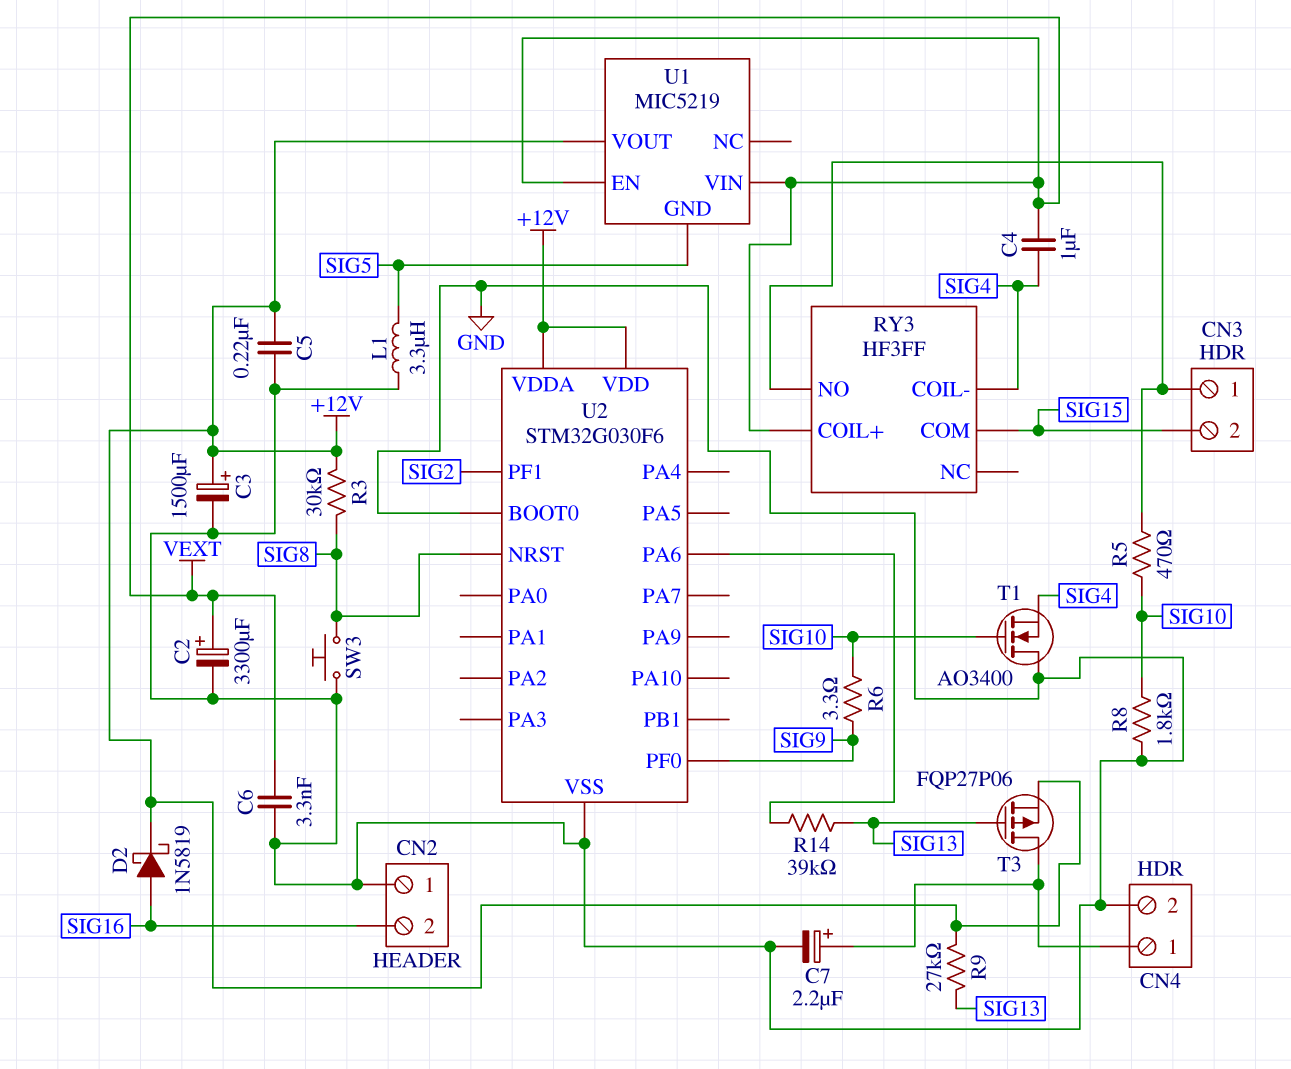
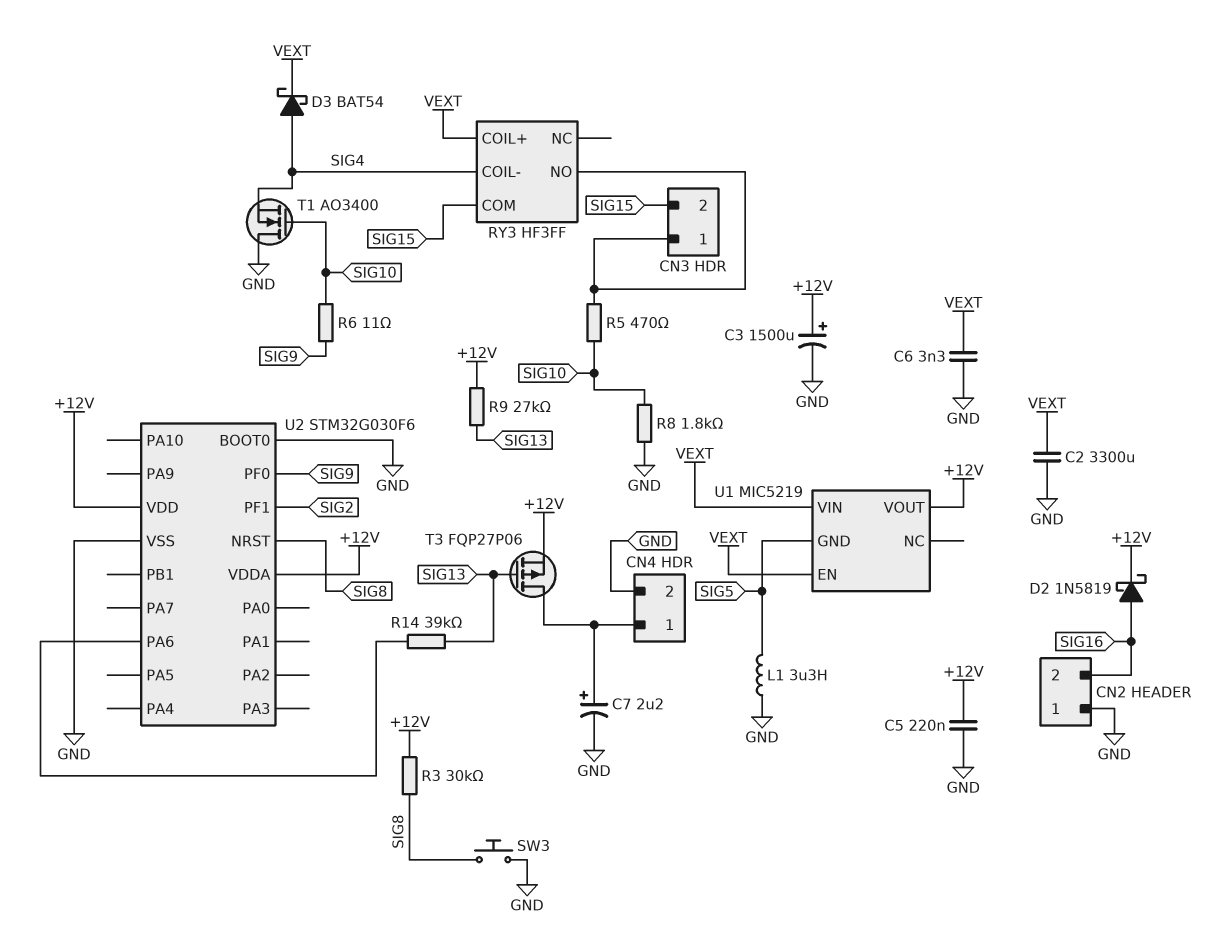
C2: 3300uF (plus VEXT, minus GND) -> 3300uF (GND, VEXT)
C4: 1uF (SIG4, VEXT) -> none
D3: none -> schottky BAT54 (A SIG4, K VEXT)
R6: 3.3 (SIG9, SIG10) -> 11 (SIG9, SIG10)

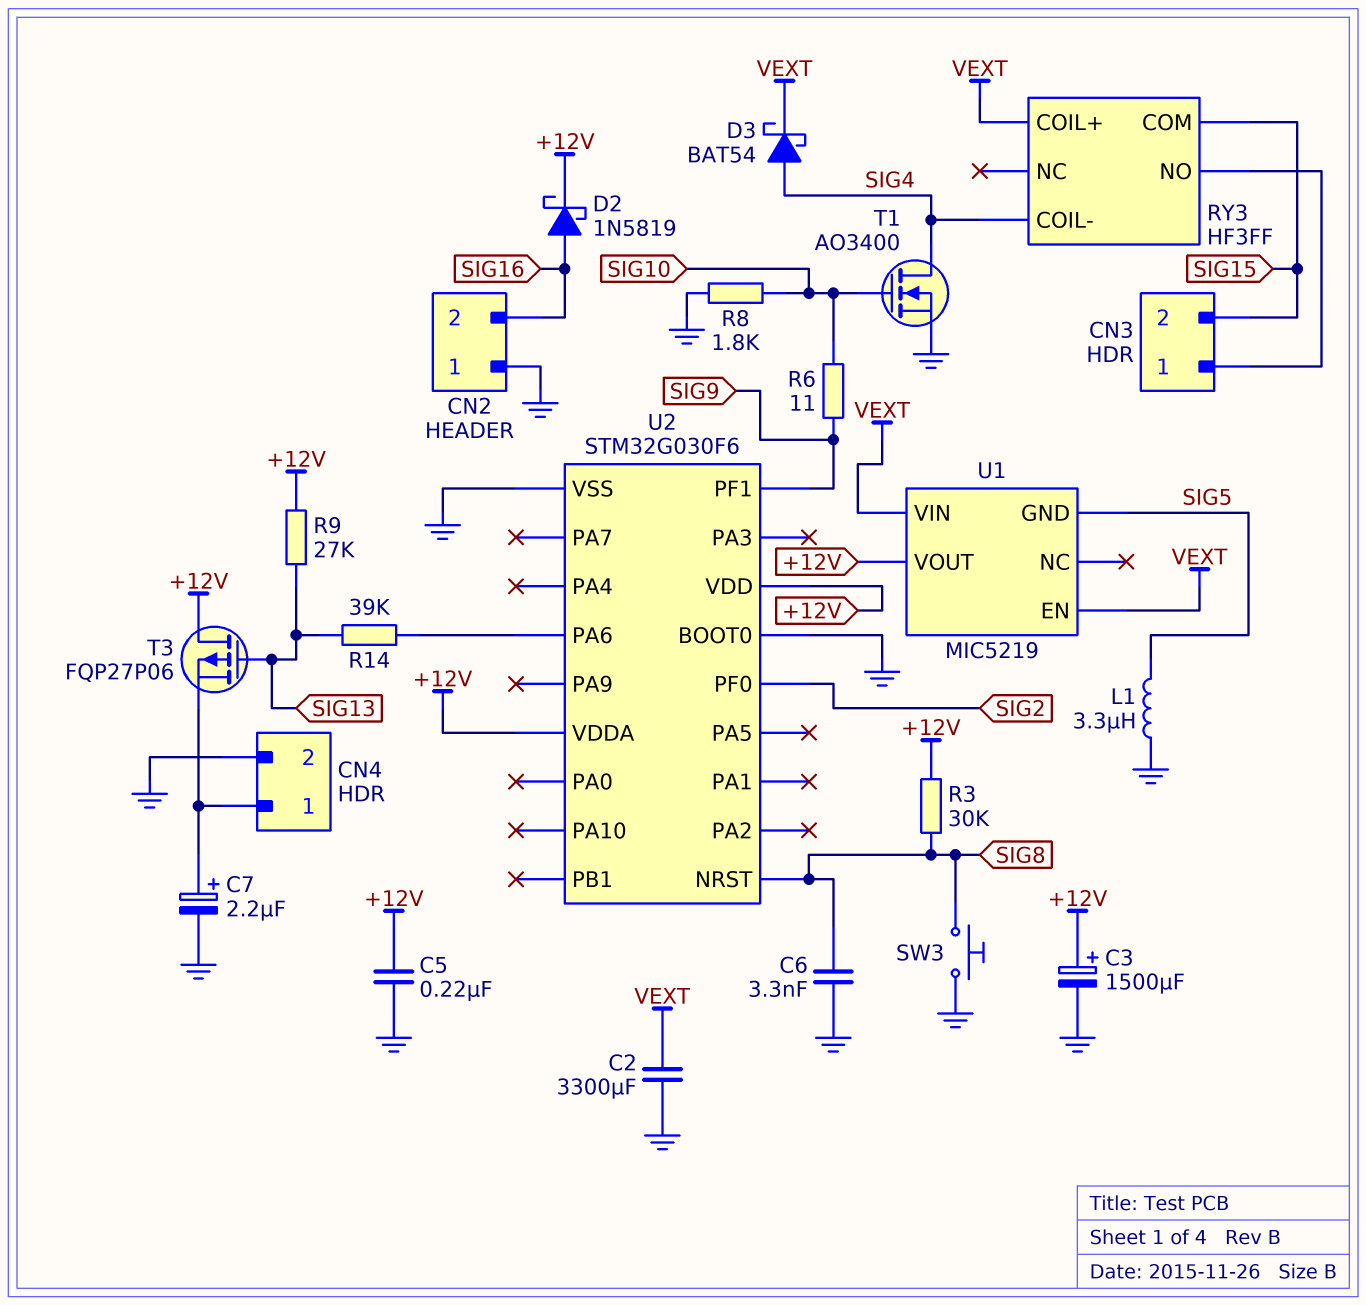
C6: 3.3nF (GND, VEXT) -> 3.3nF (GND, SIG8)
R5: 470 (CN3/1, SIG10) -> none
T1: NMOS AO3400 (G SIG10, D GND, S SIG4) -> NMOS AO3400 (G SIG10, D SIG4, S GND)
T3: PMOS FQP27P06 (G SIG13, D CN4/1, S +12V) -> PMOS FQP27P06 (G SIG13, D +12V, S CN4/1)
U2 pin PF0: SIG9 -> SIG2
U2 pin PF1: SIG2 -> SIG9

